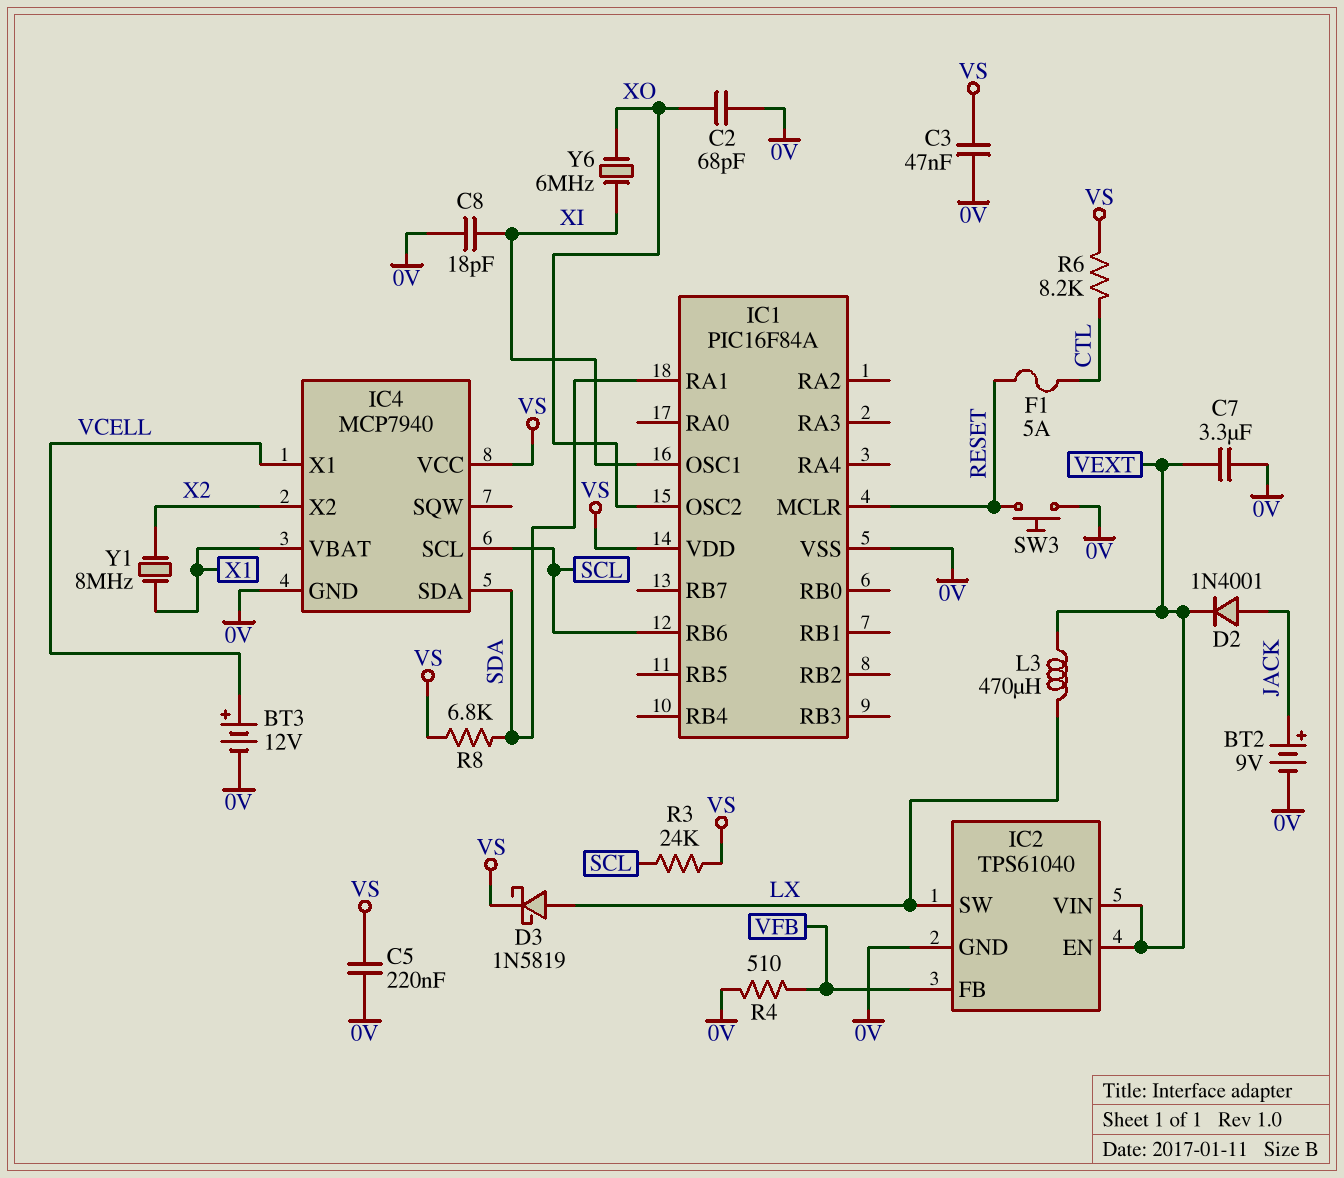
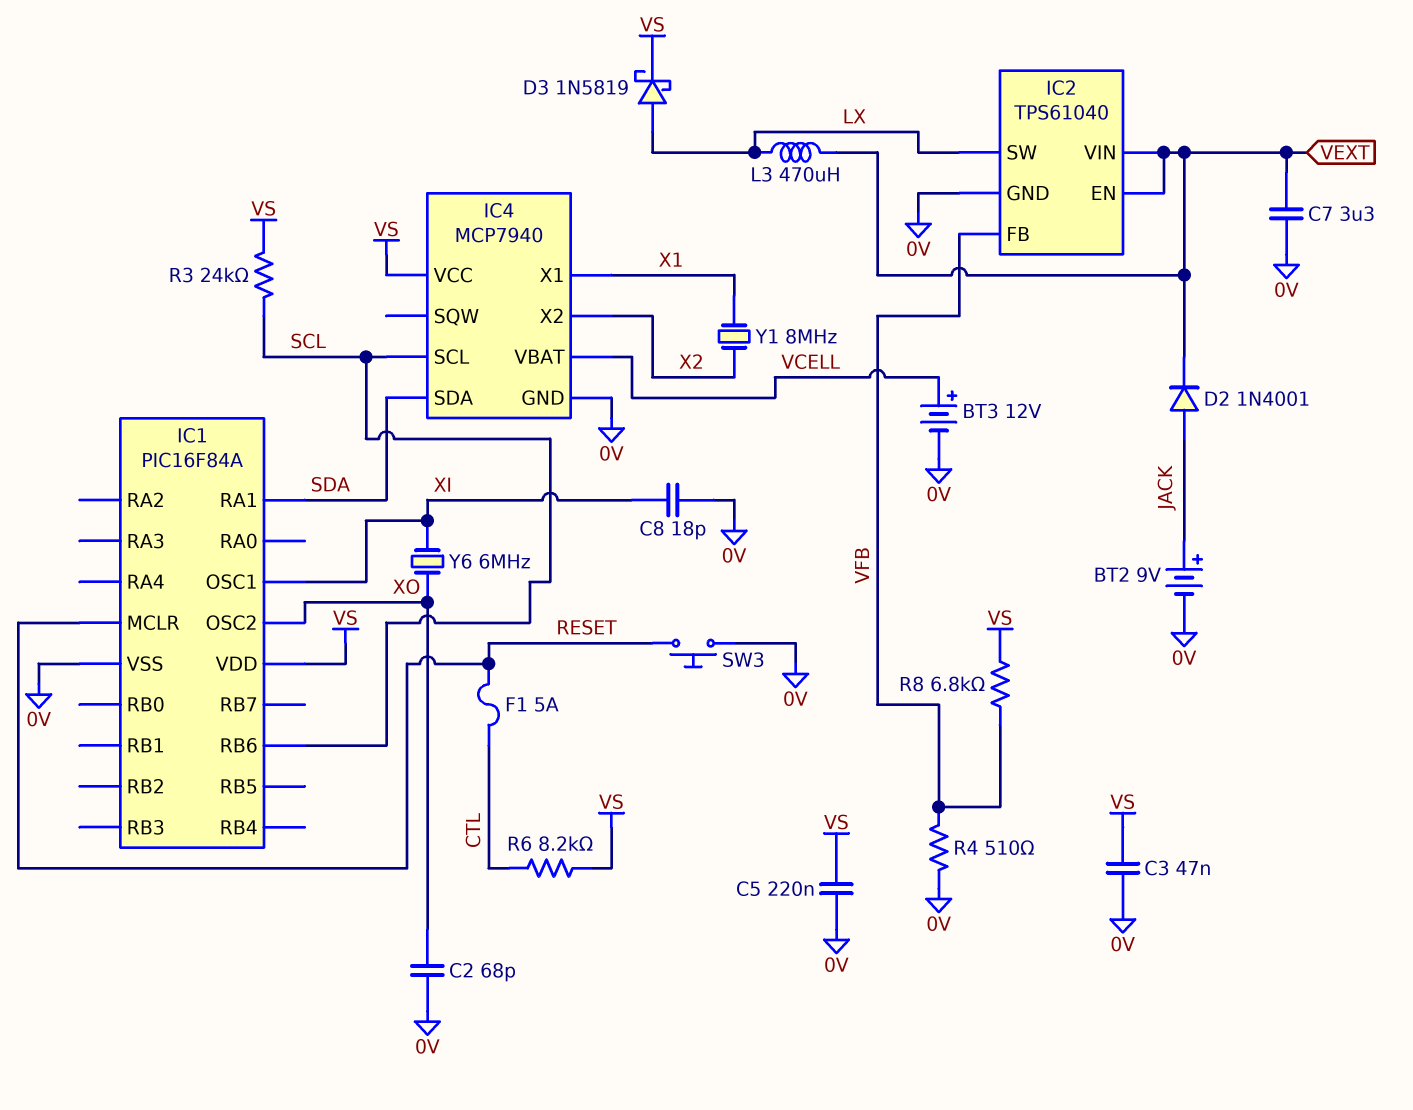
IC4 pin VBAT: X1 -> VCELL
IC4 pin X1: VCELL -> X1
R8: 6.8k (SDA, VS) -> 6.8k (VFB, VS)

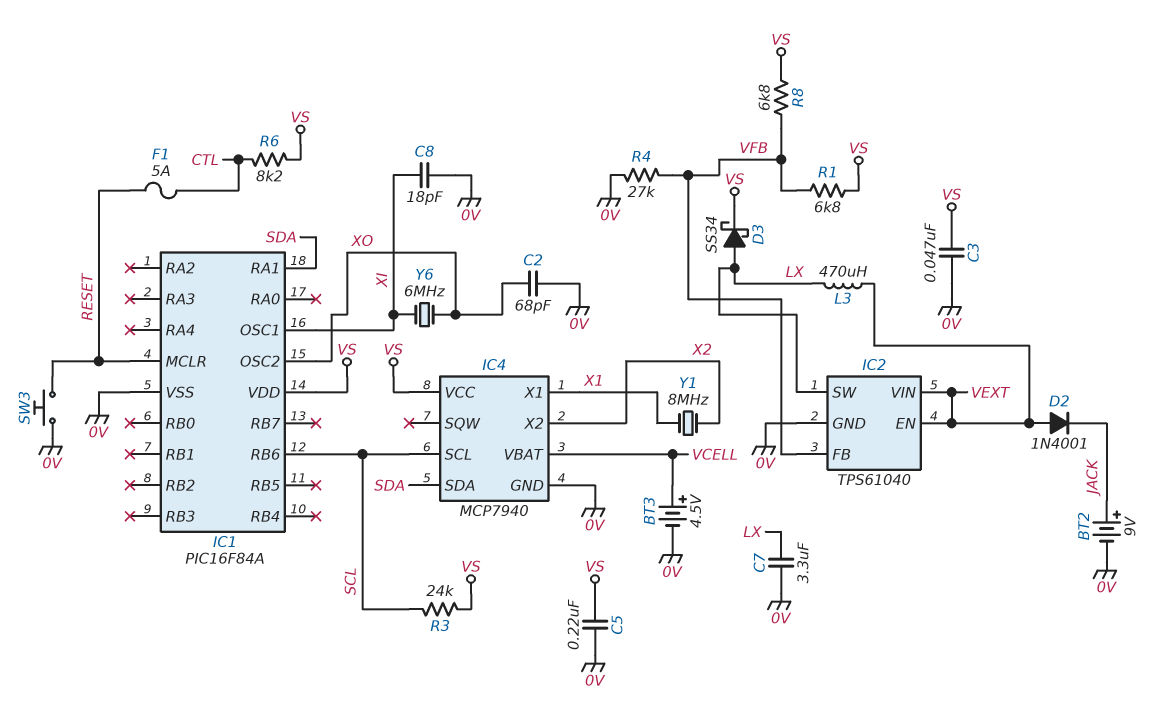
BT3: 12V (plus VCELL, minus 0V) -> 4.5V (plus VCELL, minus 0V)
C7: 3.3uF (0V, VEXT) -> 3.3uF (0V, LX)
D2: diode 1N4001 (A JACK, K VEXT) -> diode 1N4001 (A VEXT, K JACK)
D3: schottky 1N5819 (A LX, K VS) -> schottky SS34 (A LX, K VS)
R1: none -> 6.8k (VFB, VS)
R4: 510 (0V, VFB) -> 27k (0V, VFB)

